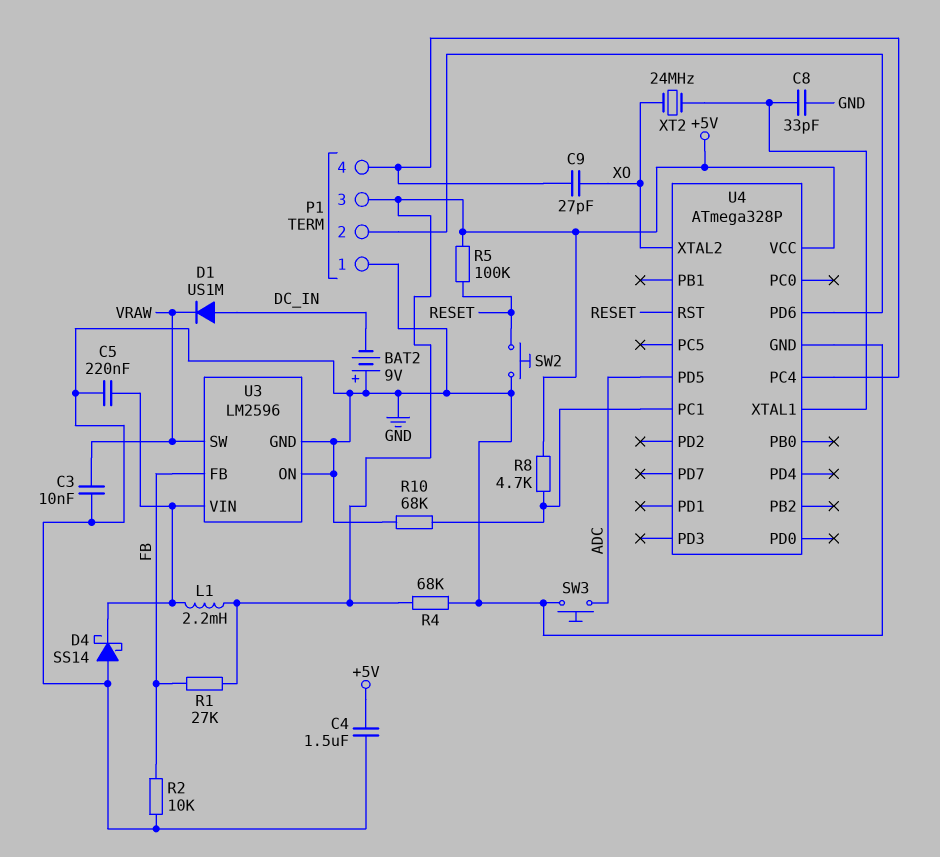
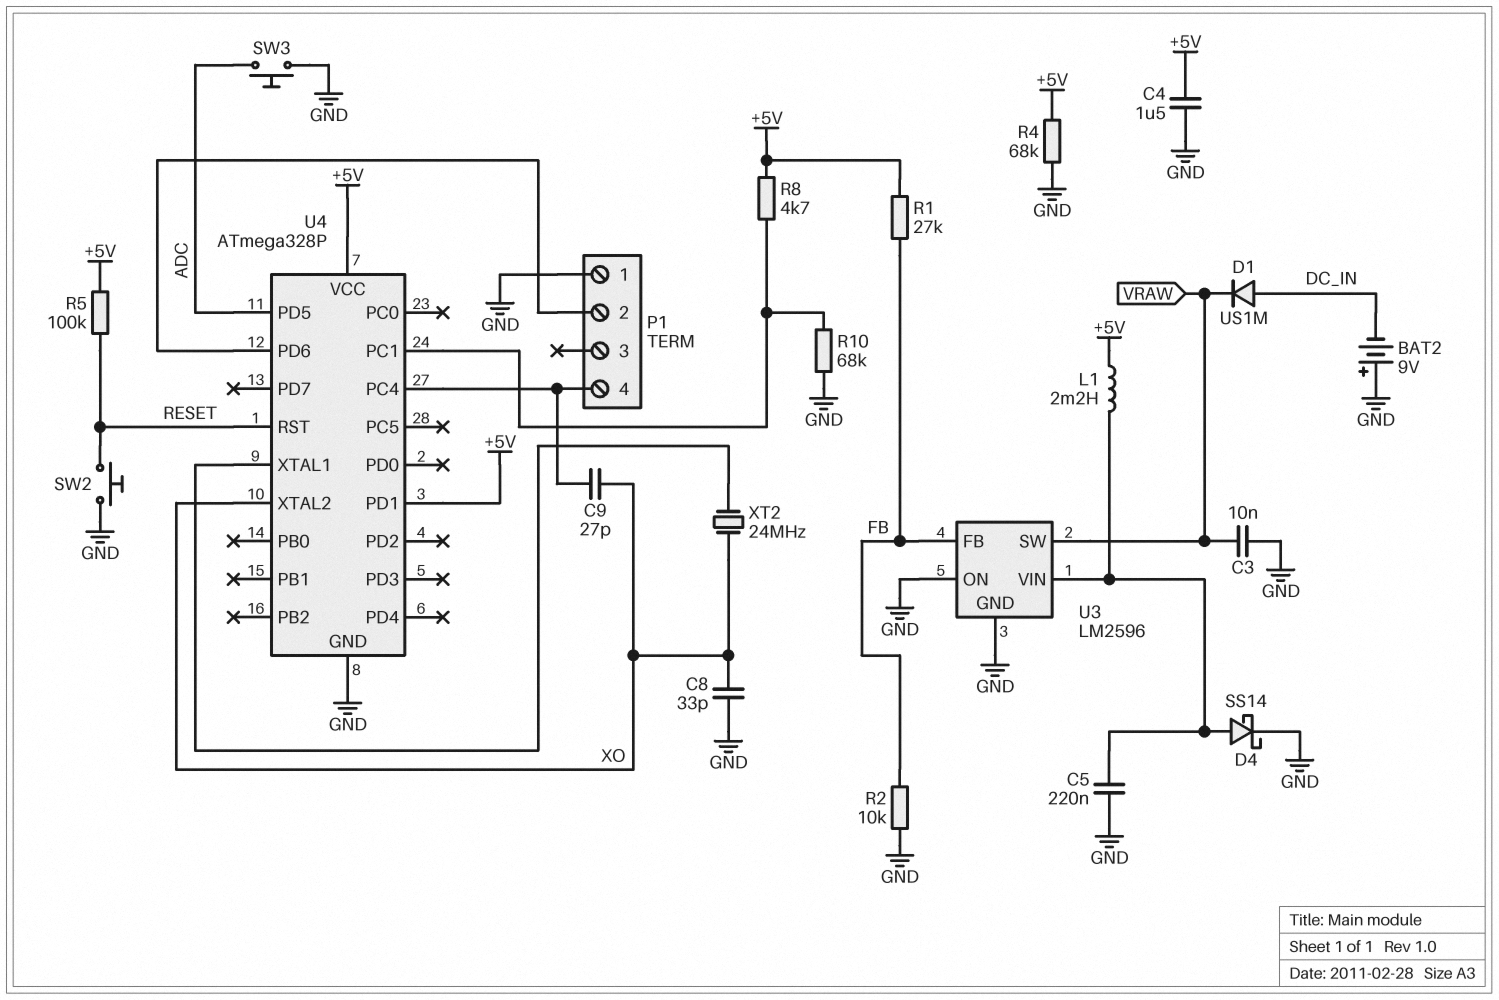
C8: 33pF (GND, U4/XTAL1) -> 33pF (GND, XO)
D4: schottky SS14 (A GND, K U3/VIN) -> schottky SS14 (A U3/VIN, K GND)
P1 pin 3: +5V -> none
U4 pin PD1: none -> +5V

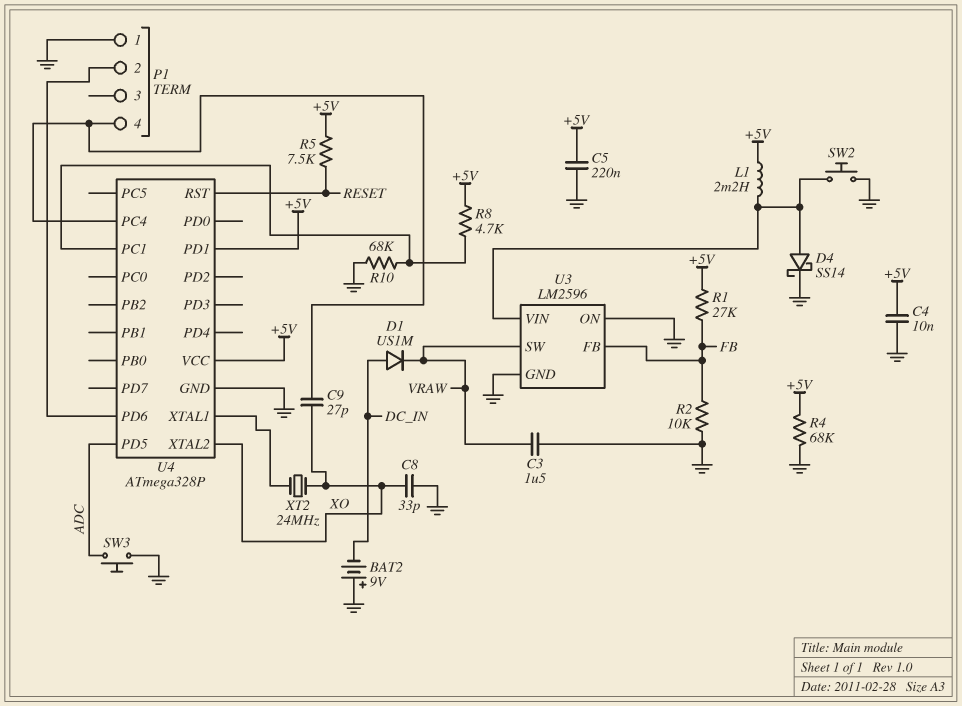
C3: 10nF (GND, VRAW) -> 1.5uF (GND, VRAW)
C4: 1.5uF (+5V, GND) -> 10nF (+5V, GND)
C5: 220nF (GND, U3/VIN) -> 220nF (+5V, GND)
R5: 100k (+5V, RESET) -> 7.5k (+5V, RESET)
SW2: button (GND, RESET) -> button (GND, U3/VIN)

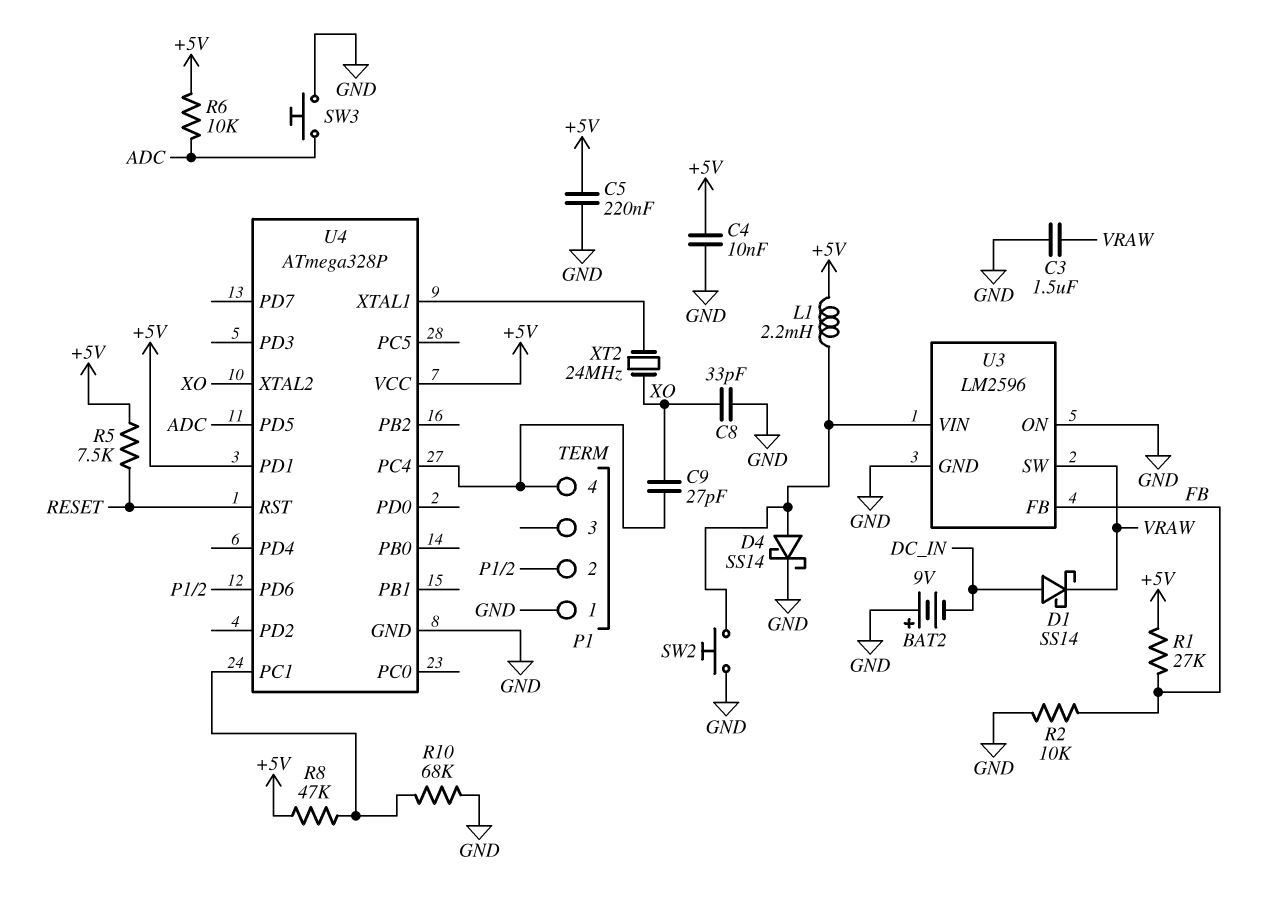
D1: diode US1M (A DC_IN, K VRAW) -> schottky SS14 (A DC_IN, K VRAW)
R4: 68k (+5V, GND) -> none
R6: none -> 10k (+5V, ADC)
R8: 4.7k (+5V, U4/PC1) -> 47k (+5V, U4/PC1)

